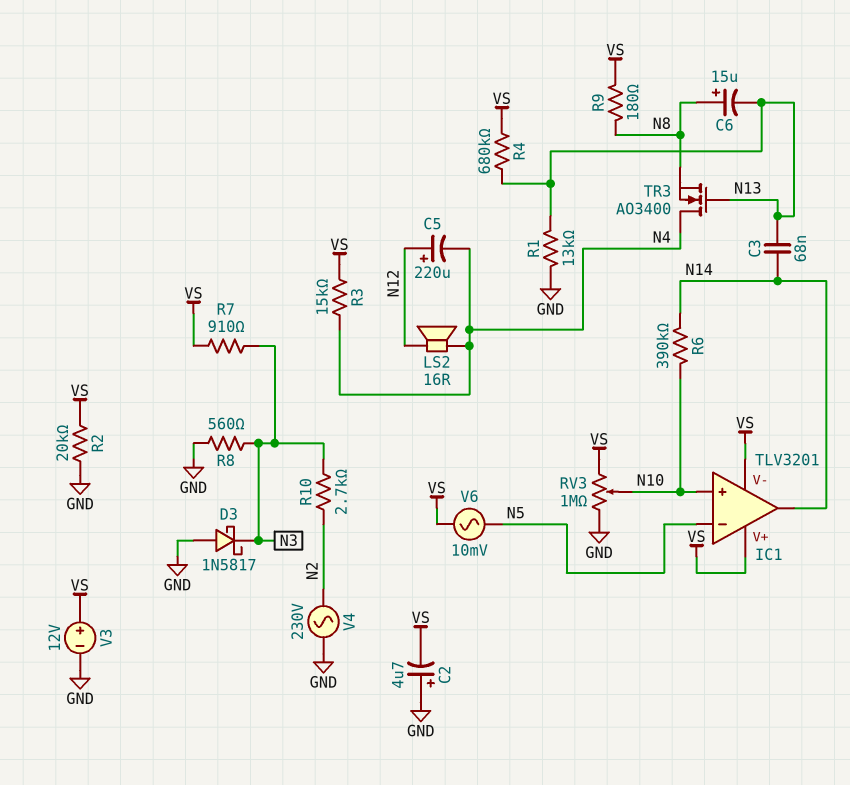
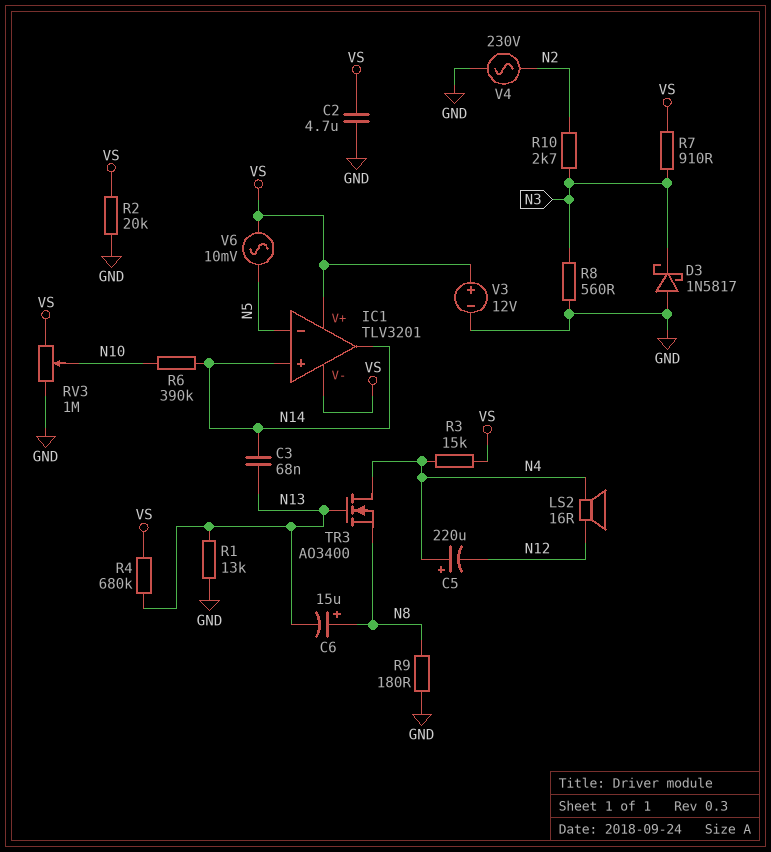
C2: 4.7uF (plus GND, minus VS) -> 4.7uF (GND, VS)
C5: 220uF (plus N12, minus N4) -> 220uF (plus N4, minus N12)
IC1 pin in+: N10 -> N14
R9: 180 (N8, VS) -> 180 (GND, N8)

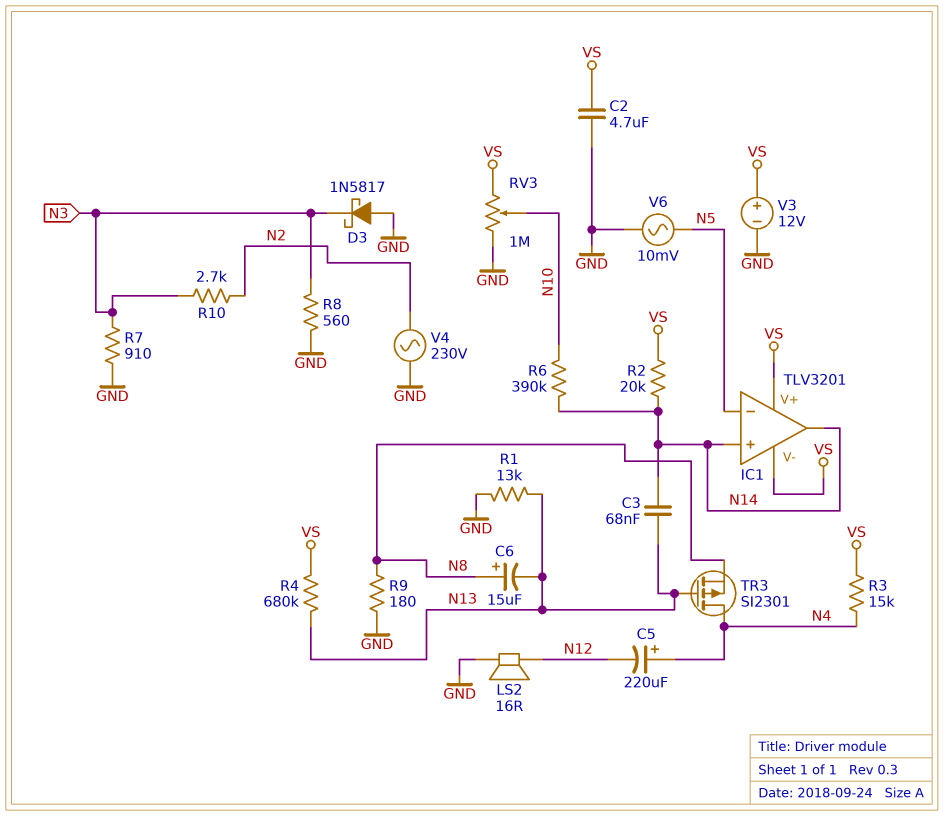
LS2: speaker 16R (N4, N12) -> speaker 16R (GND, N12)
R2: 20k (GND, VS) -> 20k (N14, VS)
R7: 910 (N3, VS) -> 910 (GND, N3)
TR3: NMOS AO3400 (G N13, D N4, S N8) -> PMOS SI2301 (G N13, D N4, S N8)
V6: AC 10mV (N5, VS) -> AC 10mV (GND, N5)

